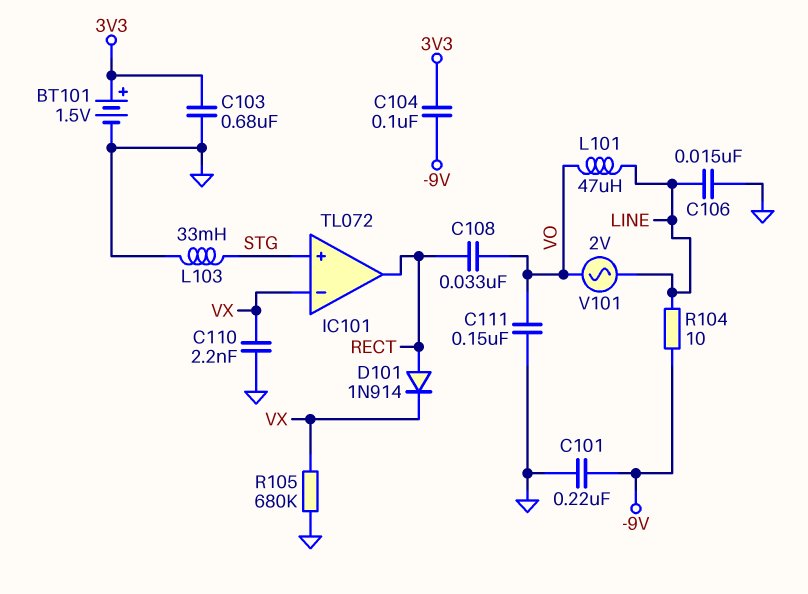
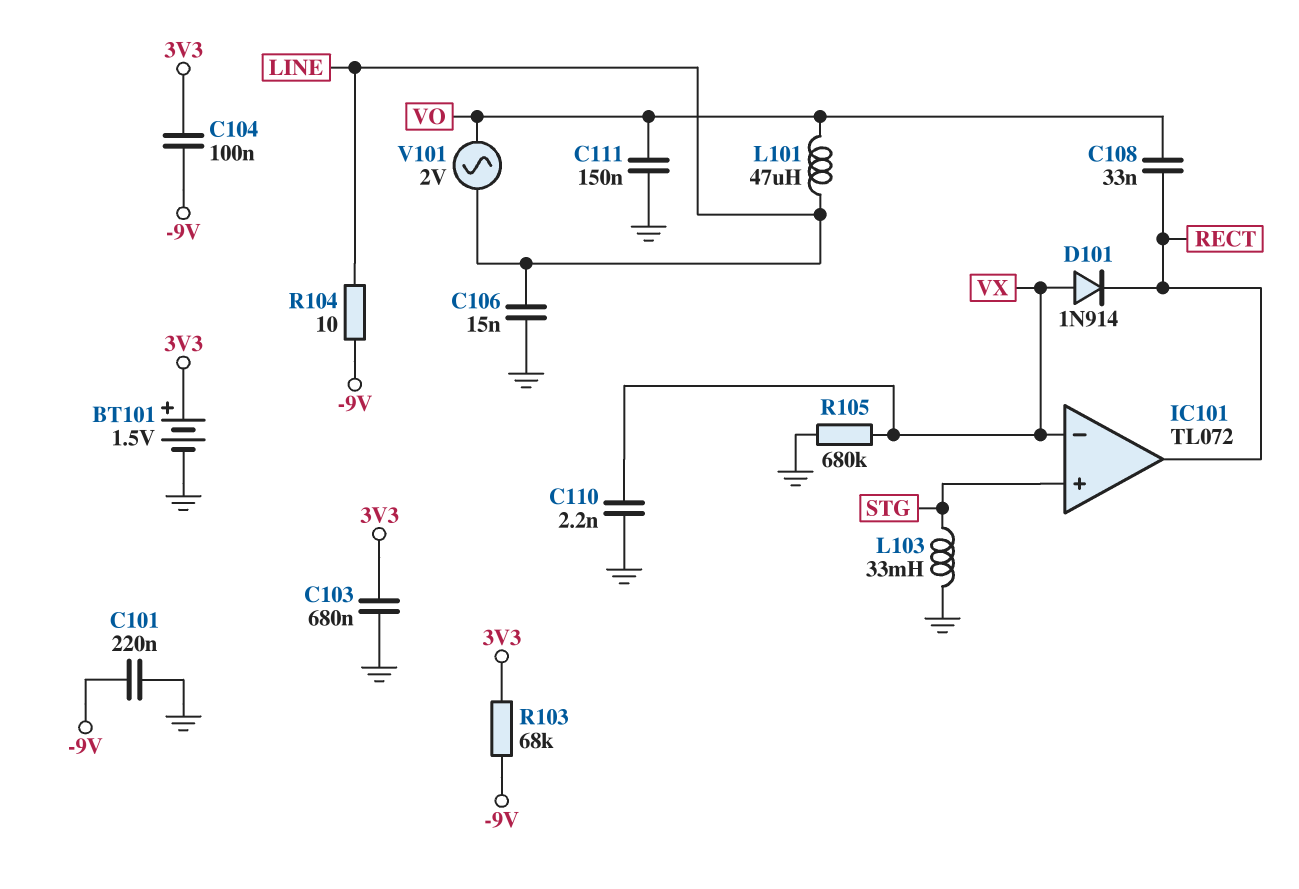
D101: diode 1N914 (A RECT, K VX) -> diode 1N914 (A VX, K RECT)
R103: none -> 68k (-9V, 3V3)

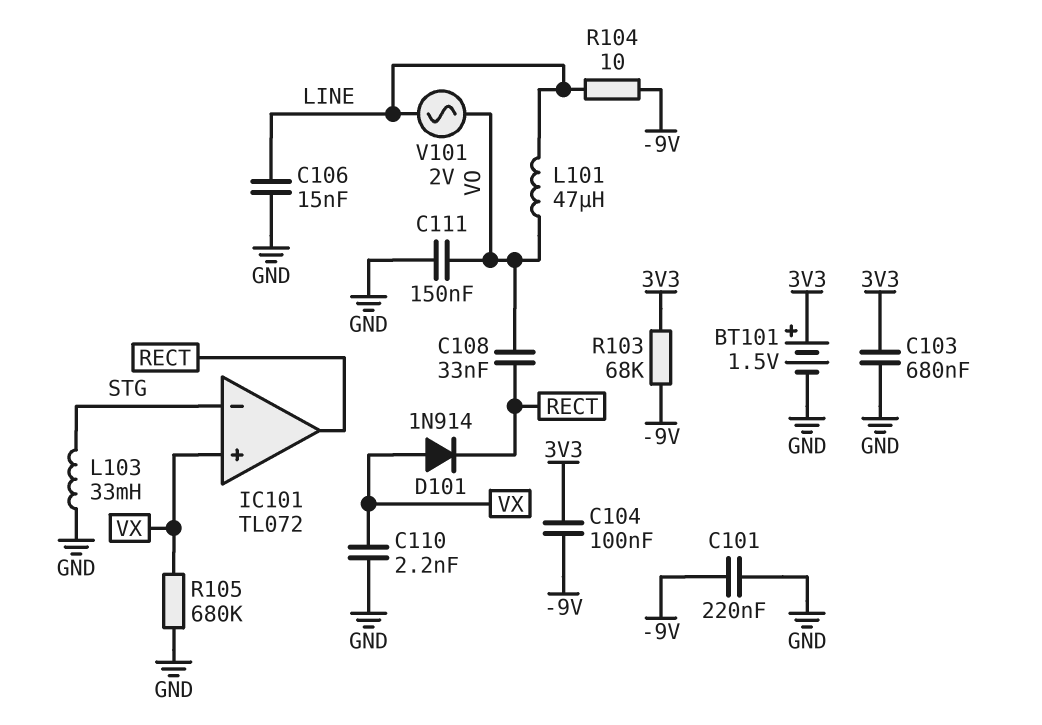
IC101 pin in+: STG -> VX
IC101 pin in-: VX -> STG

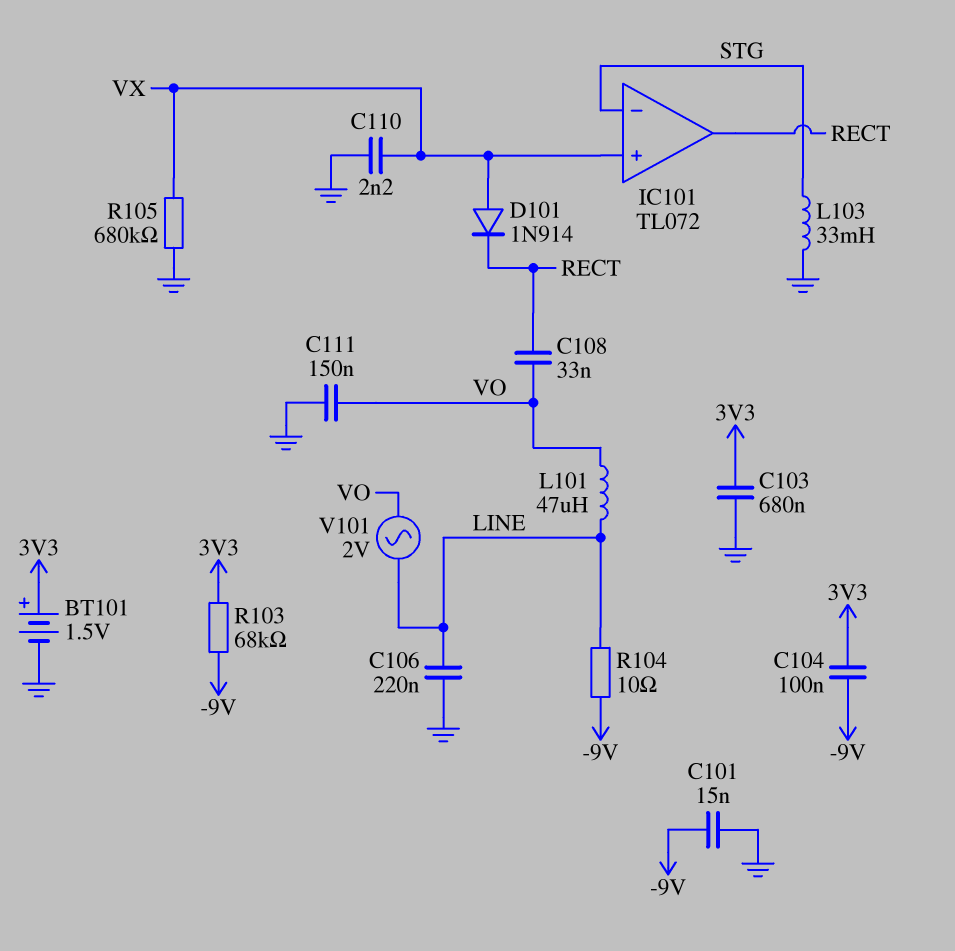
C101: 220nF (-9V, GND) -> 15nF (-9V, GND)
C106: 15nF (GND, LINE) -> 220nF (GND, LINE)

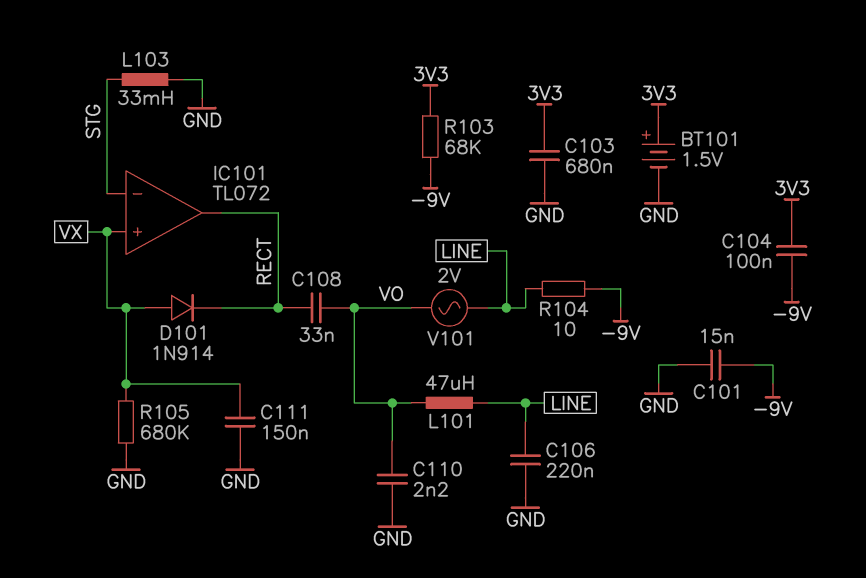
C110: 2.2nF (GND, VX) -> 2.2nF (GND, VO)
C111: 150nF (GND, VO) -> 150nF (GND, VX)

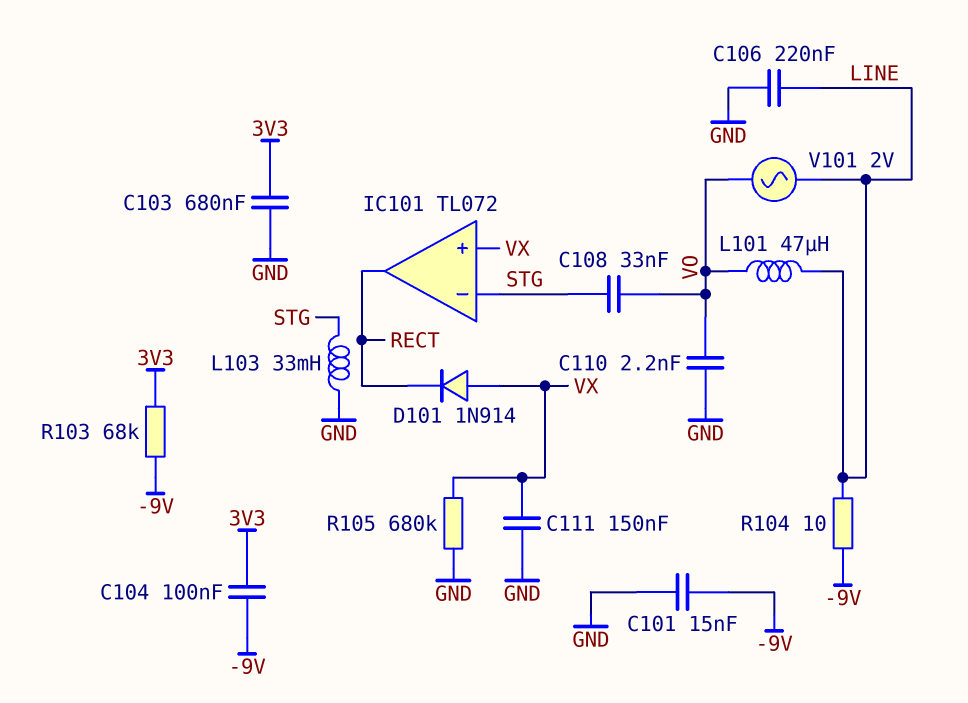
BT101: 1.5V (plus 3V3, minus GND) -> none
C108: 33nF (RECT, VO) -> 33nF (STG, VO)

